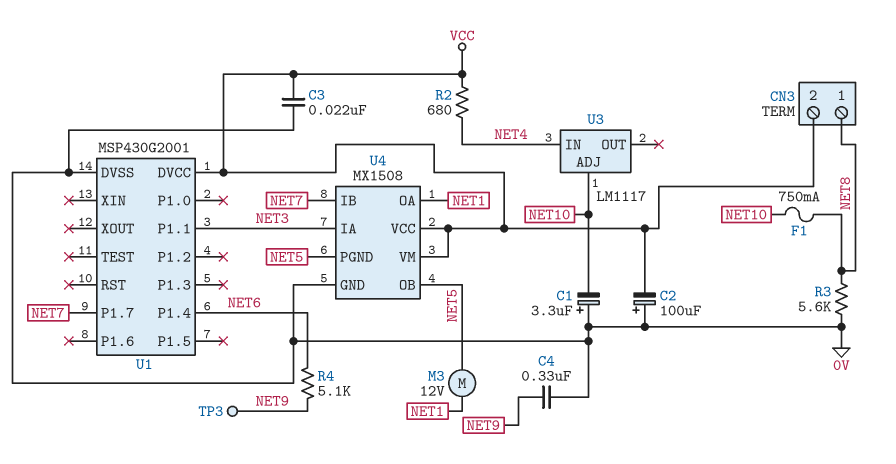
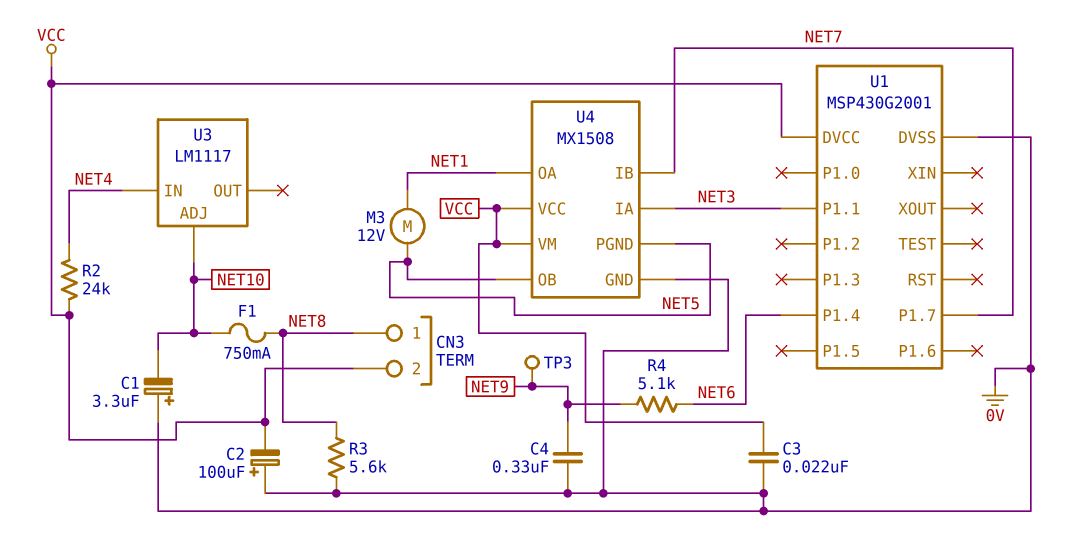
R2: 680 (NET4, VCC) -> 24k (NET4, VCC)

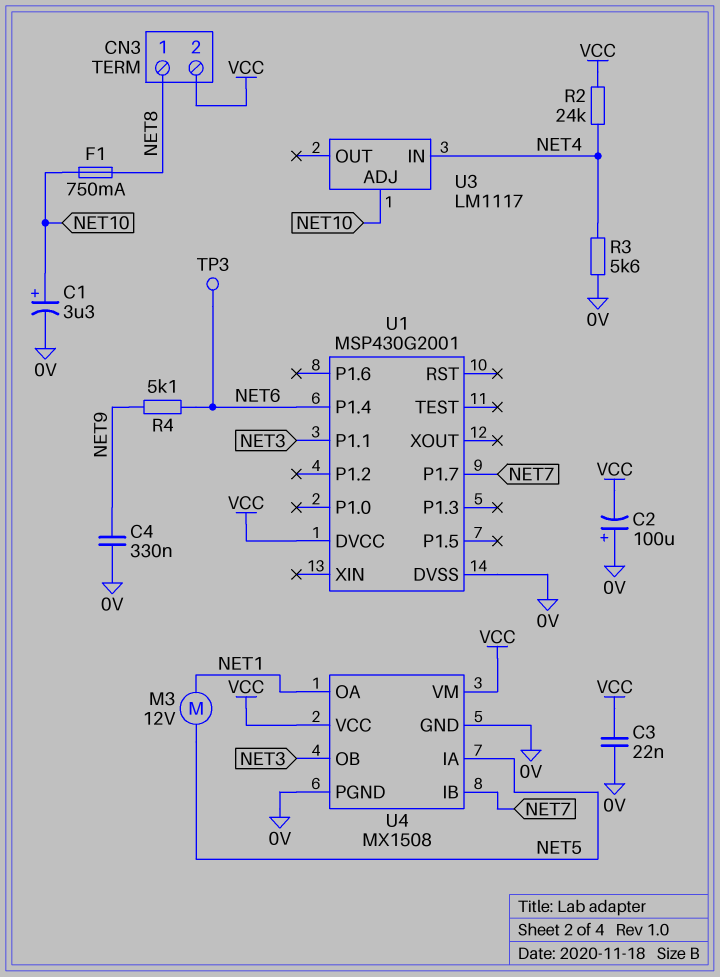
C1: 3.3uF (plus 0V, minus NET10) -> 3.3uF (plus NET10, minus 0V)
R3: 5.6k (0V, NET8) -> 5.6k (0V, NET4)
TP3: test point (NET9) -> test point (NET6)
U4 pin IA: NET3 -> NET5
U4 pin OB: NET5 -> NET3
U4 pin PGND: NET5 -> 0V

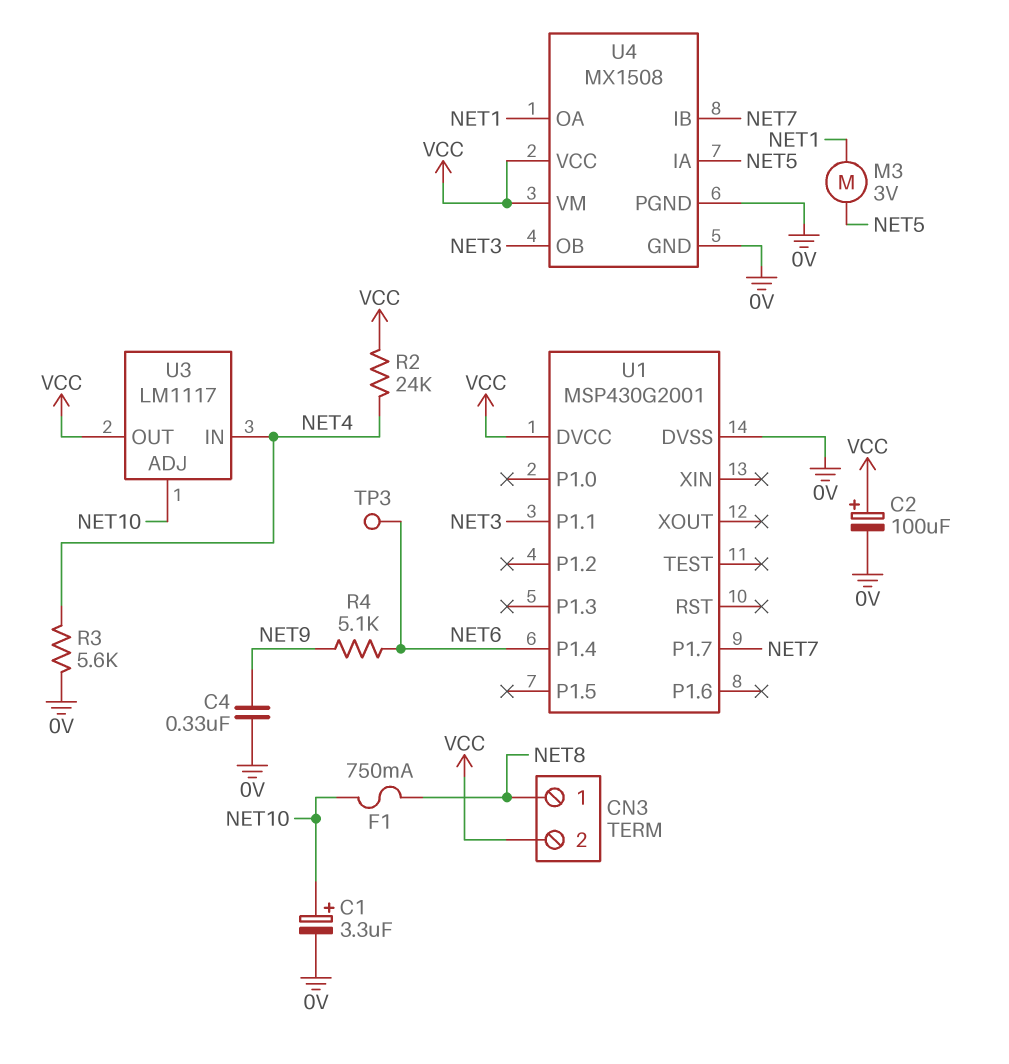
C2: 100uF (plus 0V, minus VCC) -> 100uF (plus VCC, minus 0V)
C3: 22nF (0V, VCC) -> none
M3: motor 12V (NET1, NET5) -> motor 3V (NET1, NET5)
U3 pin OUT: none -> VCC

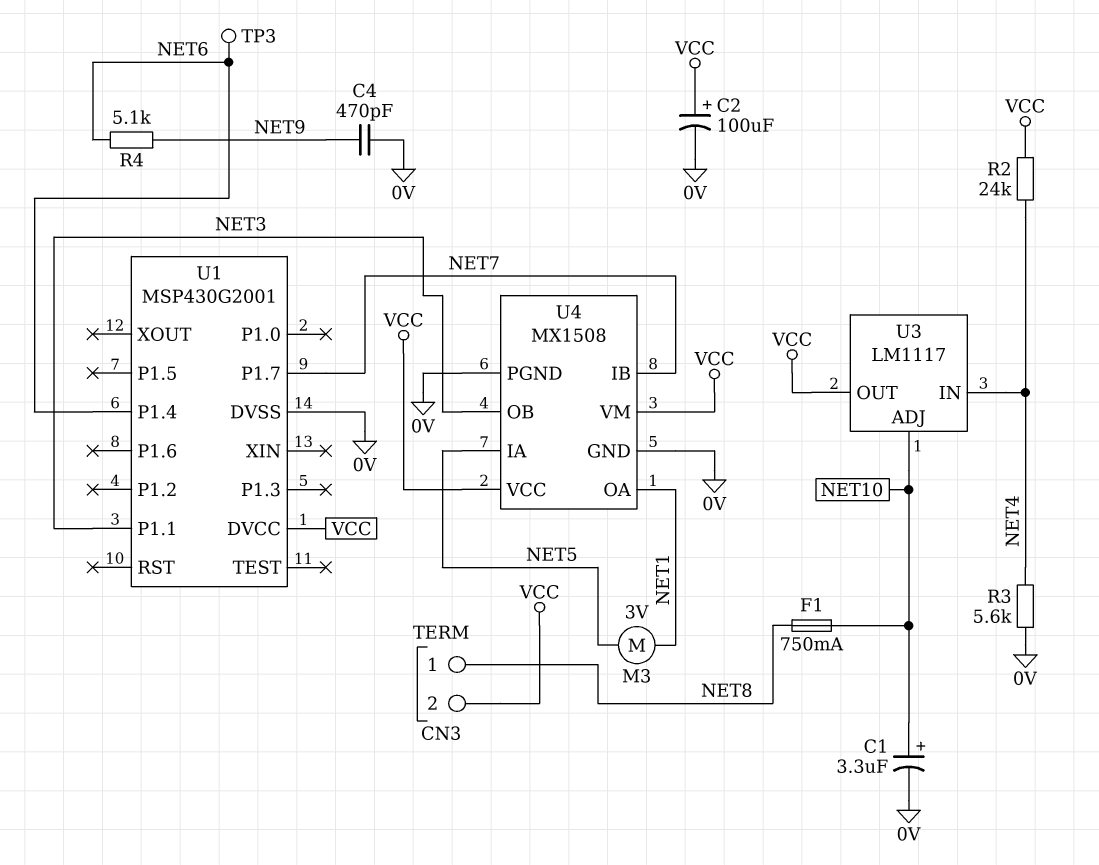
C4: 330nF (0V, NET9) -> 470pF (0V, NET9)

